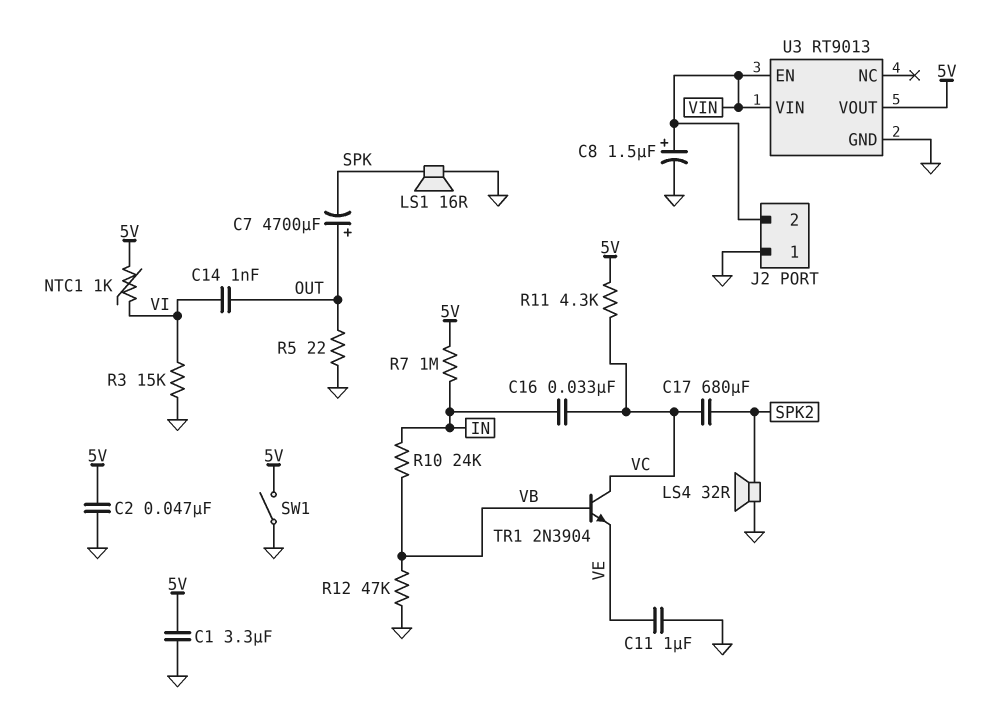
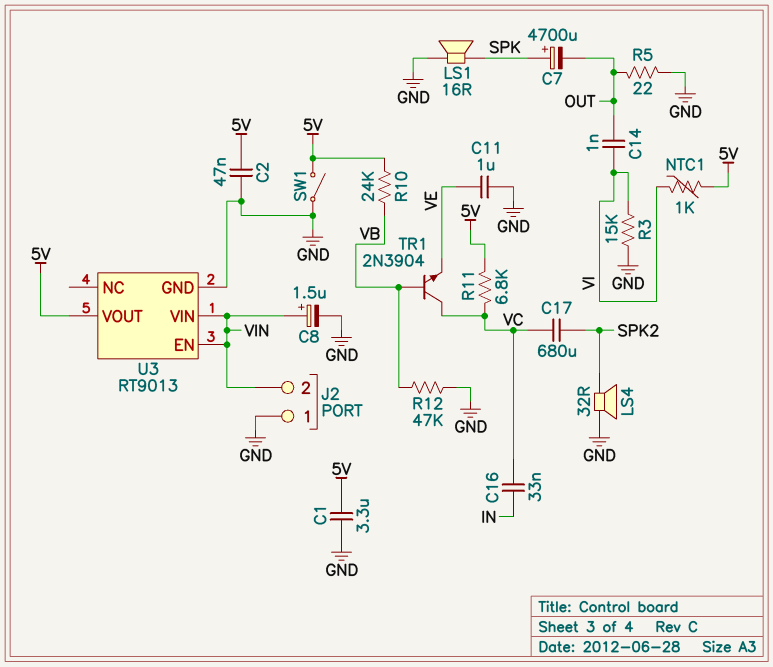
C7: 4700uF (plus OUT, minus SPK) -> 4700uF (plus SPK, minus OUT)
R7: 1M (5V, IN) -> none
R10: 24k (IN, VB) -> 24k (5V, VB)
R11: 4.3k (5V, VC) -> 6.8k (5V, VC)

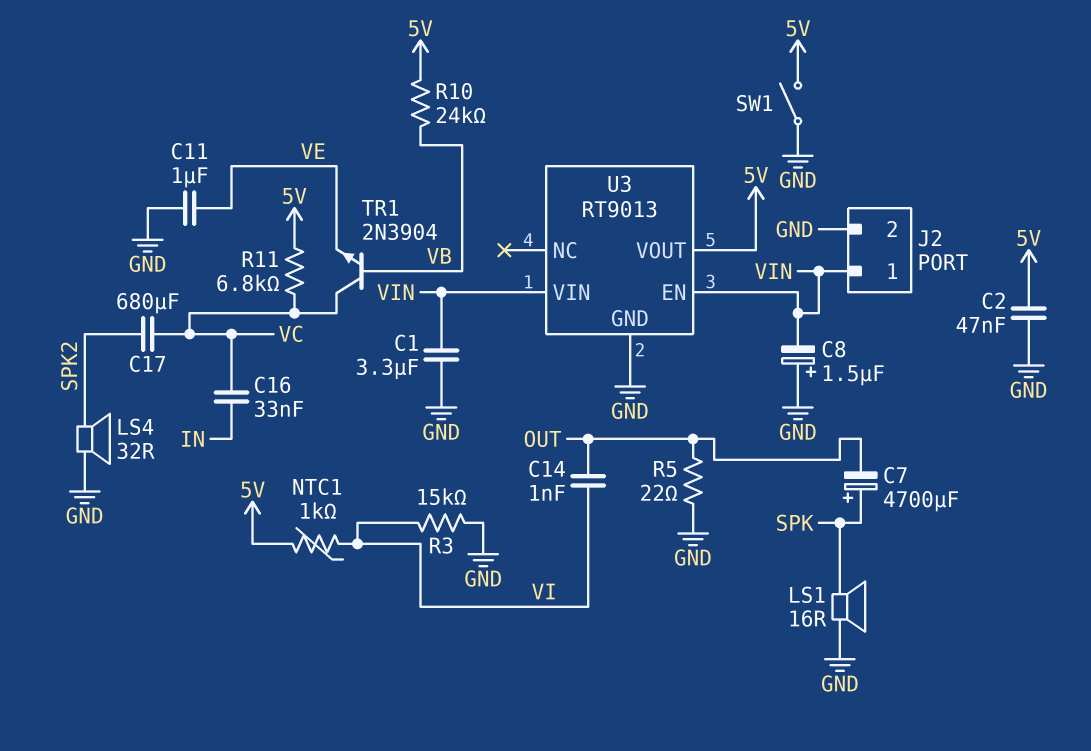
C1: 3.3uF (5V, GND) -> 3.3uF (GND, VIN)
C8: 1.5uF (plus VIN, minus GND) -> 1.5uF (plus GND, minus VIN)
J2 pin 1: GND -> VIN
J2 pin 2: VIN -> GND
R12: 47k (GND, VB) -> none

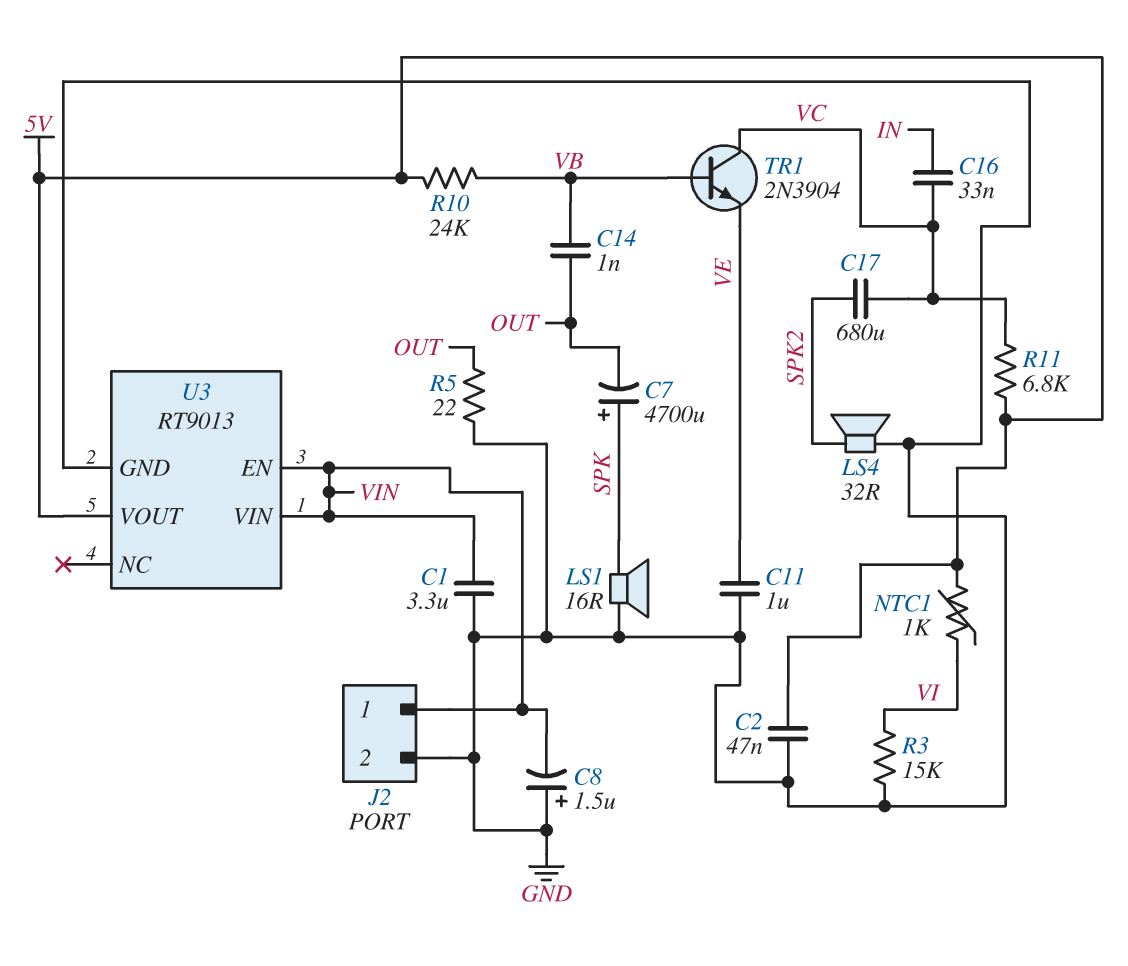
C14: 1nF (OUT, VI) -> 1nF (OUT, VB)
SW1: switch (5V, GND) -> none

